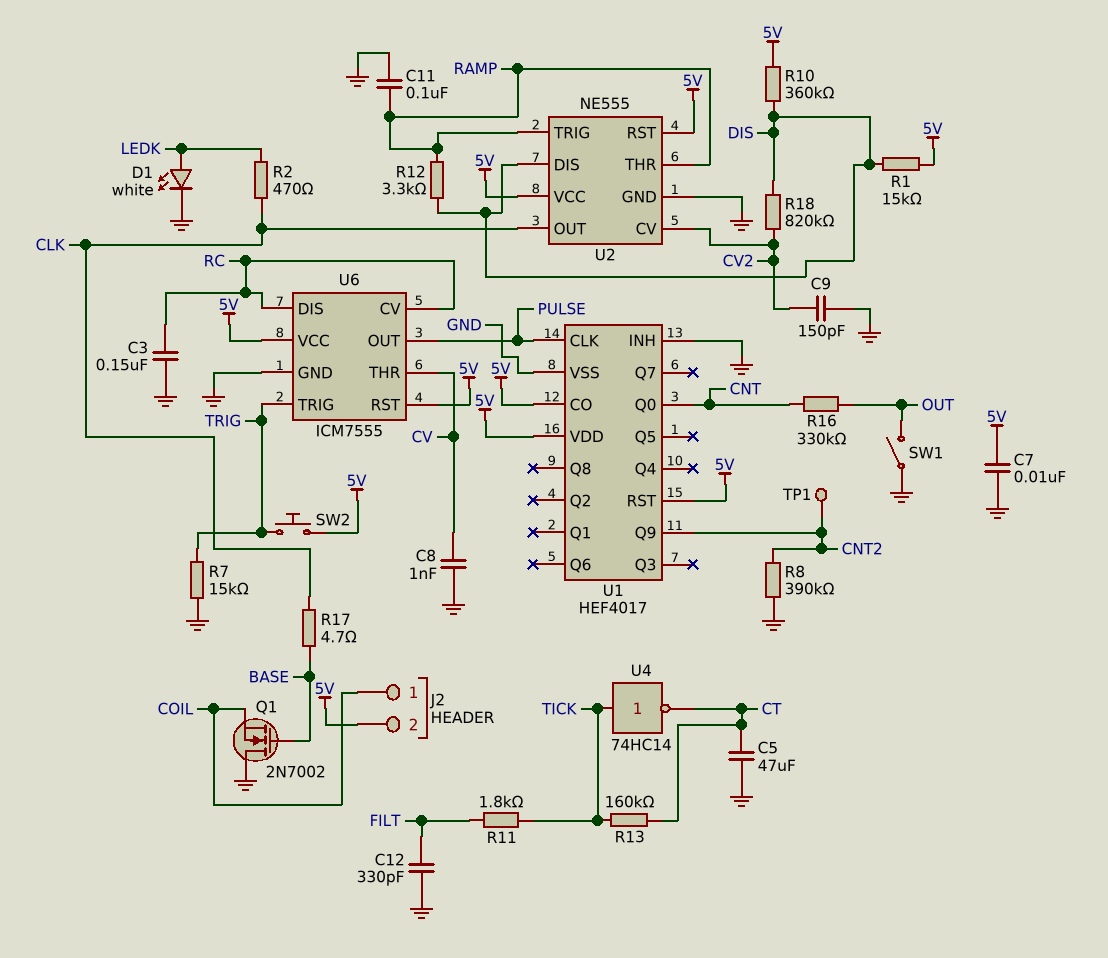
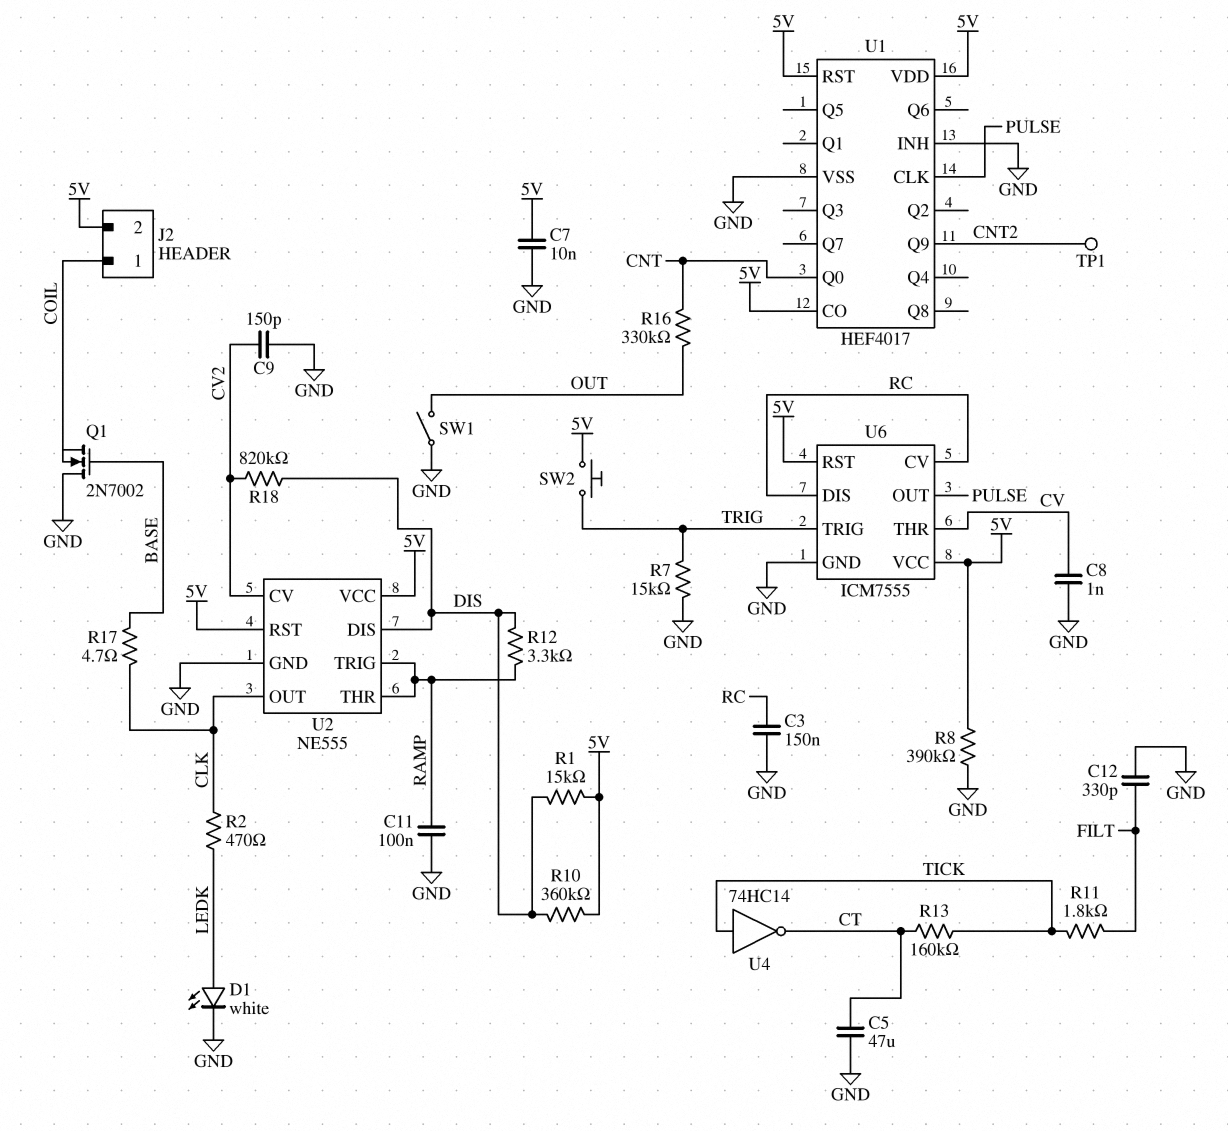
R8: 390k (CNT2, GND) -> 390k (5V, GND)

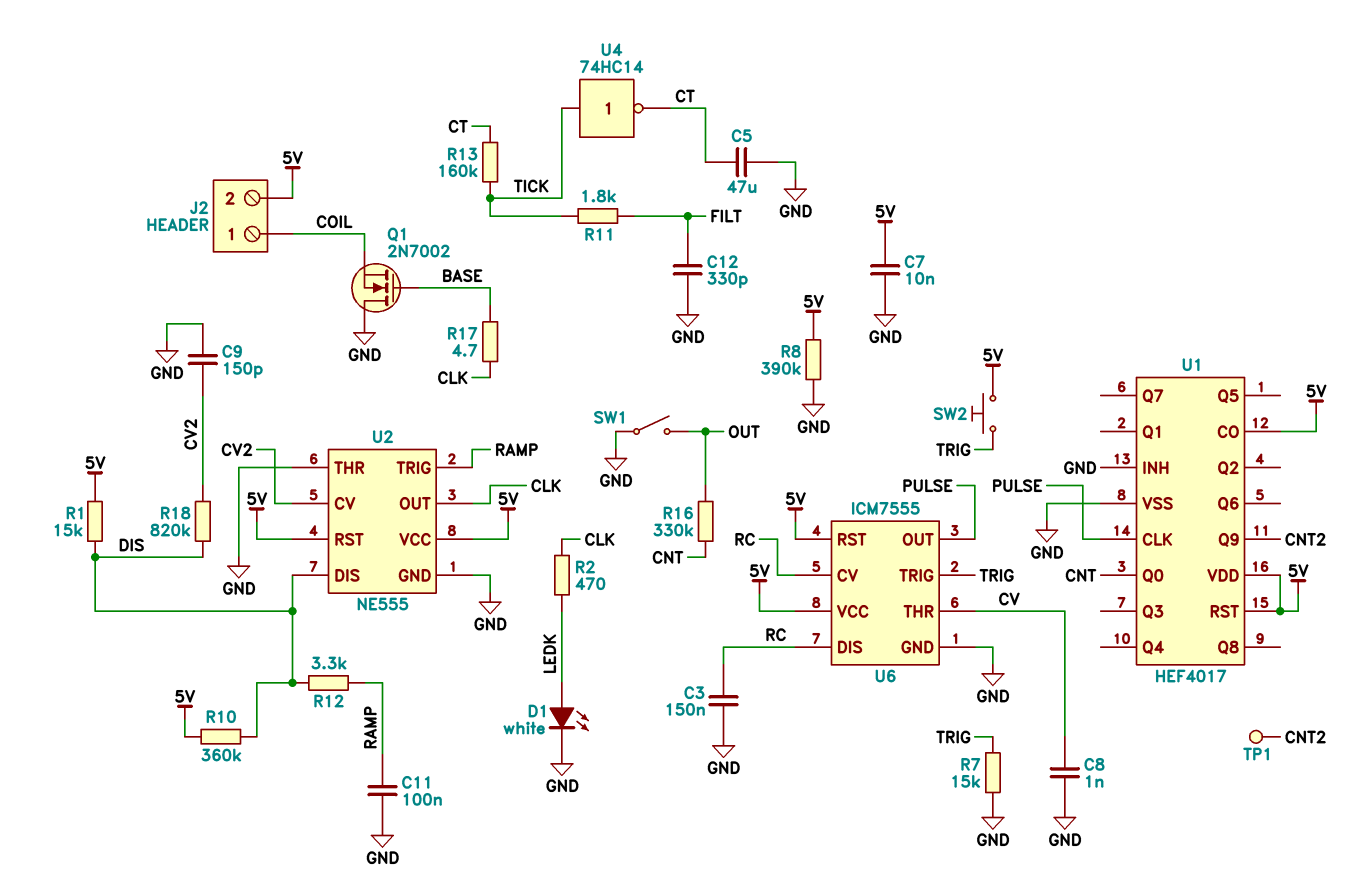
U2 pin THR: RAMP -> GND

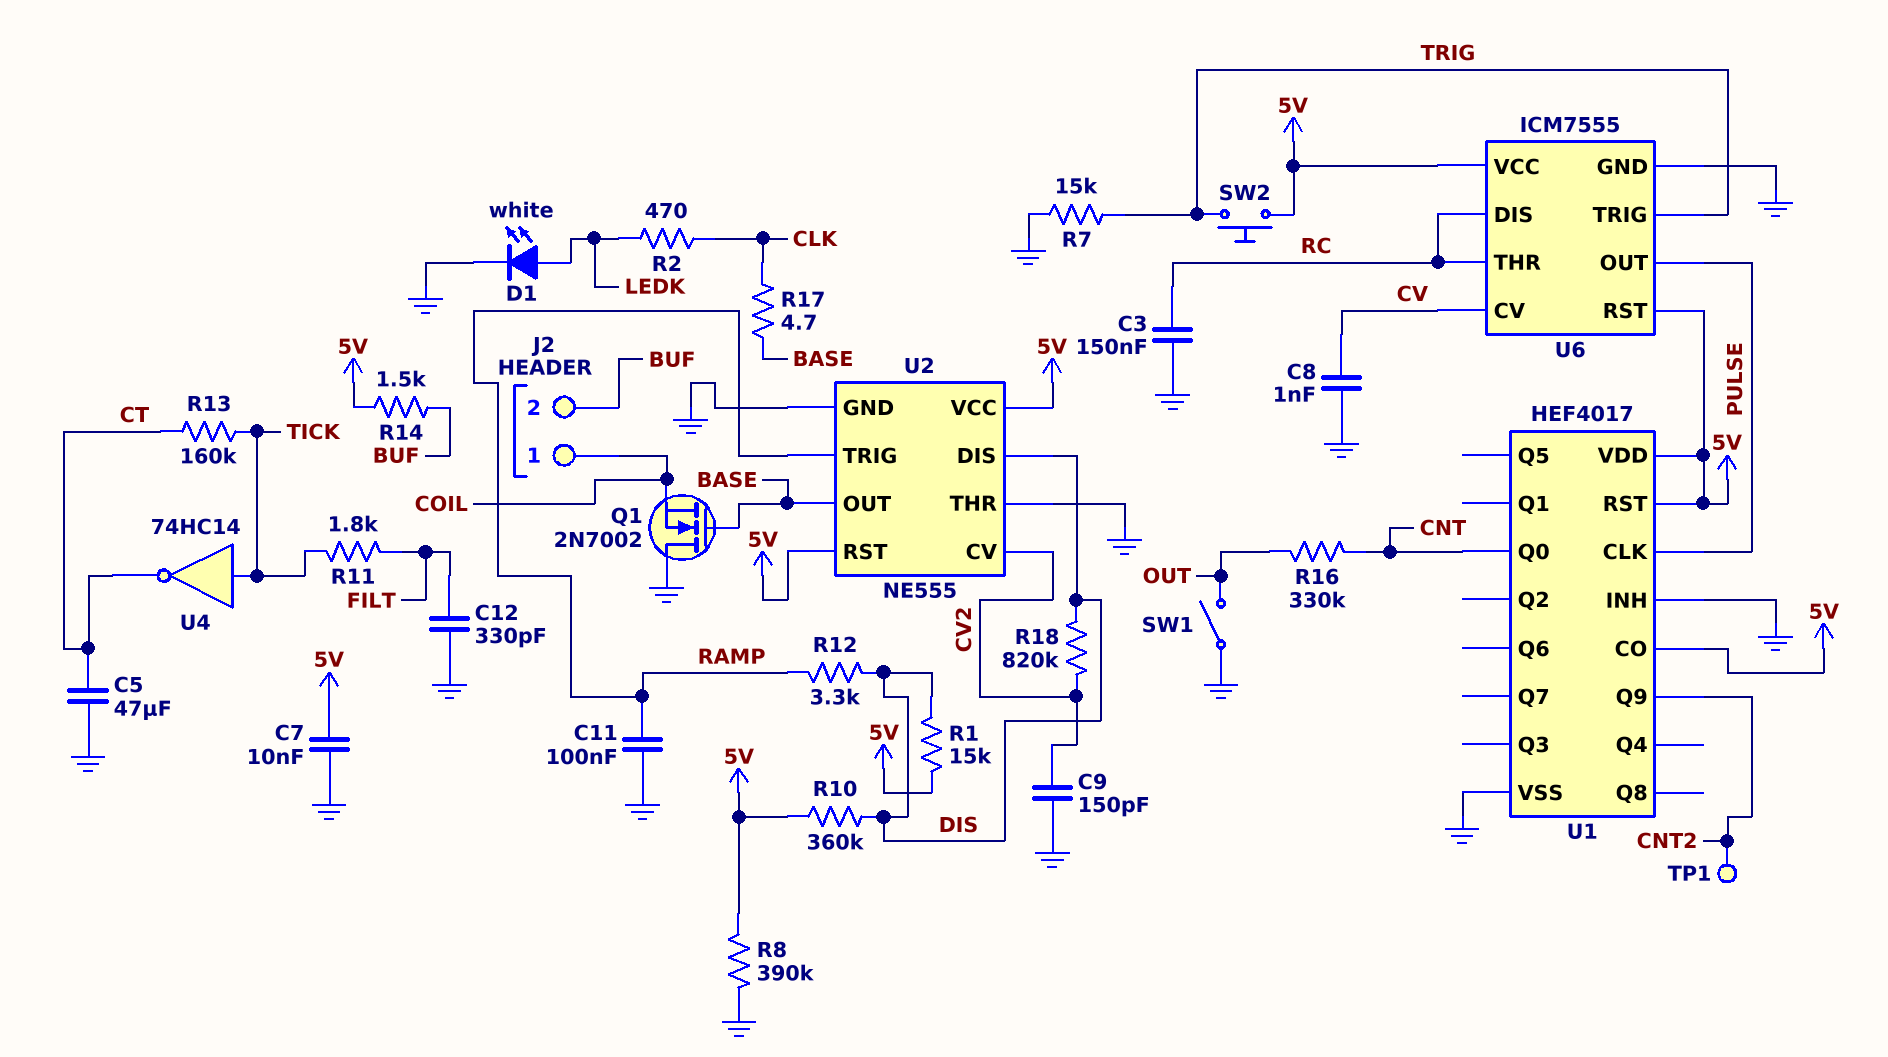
J2 pin 2: 5V -> BUF
R14: none -> 1.5k (5V, BUF)
U2 pin OUT: CLK -> BASE
U6 pin CV: RC -> CV
U6 pin THR: CV -> RC

